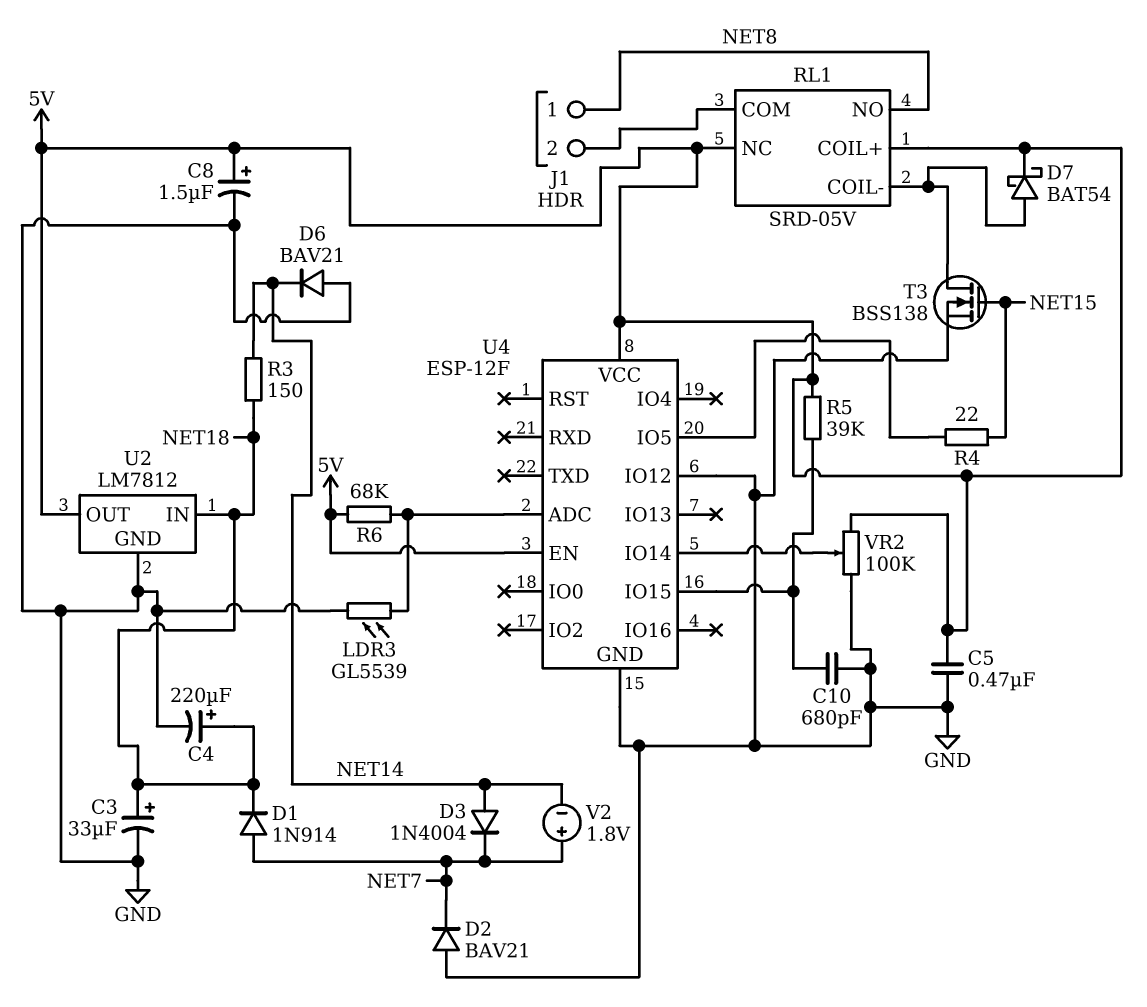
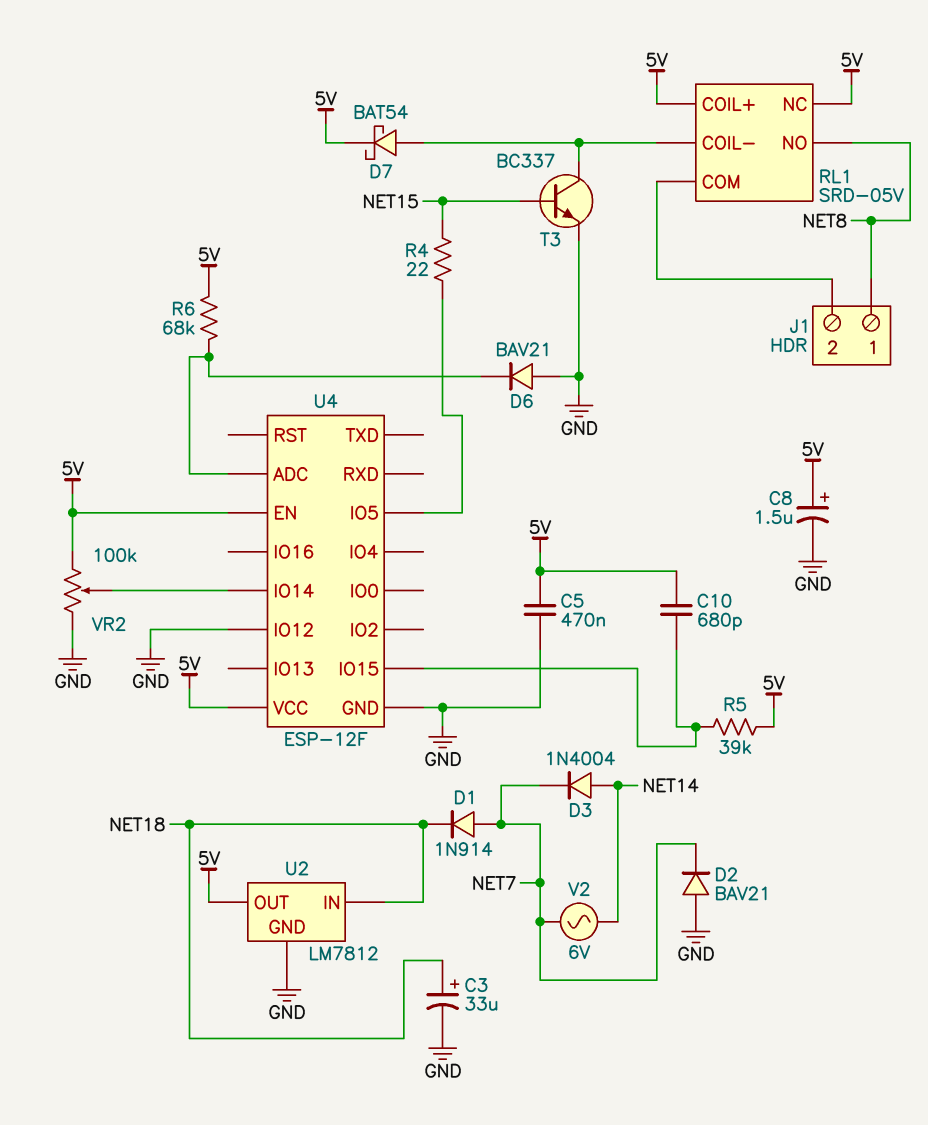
C4: 220uF (plus NET18, minus GND) -> none
C10: 680pF (GND, U4/IO15) -> 680pF (5V, U4/IO15)
D6: diode BAV21 (A GND, K NET14) -> diode BAV21 (A GND, K U4/ADC)
LDR3: GL5539 (GND, U4/ADC) -> none
R3: 150 (NET14, NET18) -> none
T3: NMOS BSS138 (G NET15, D RL1/COIL-, S GND) -> NPN BC337 (B NET15, C RL1/COIL-, E GND)
V2: 1.8V (plus NET7, minus NET14) -> AC 6V (NET7, NET14)

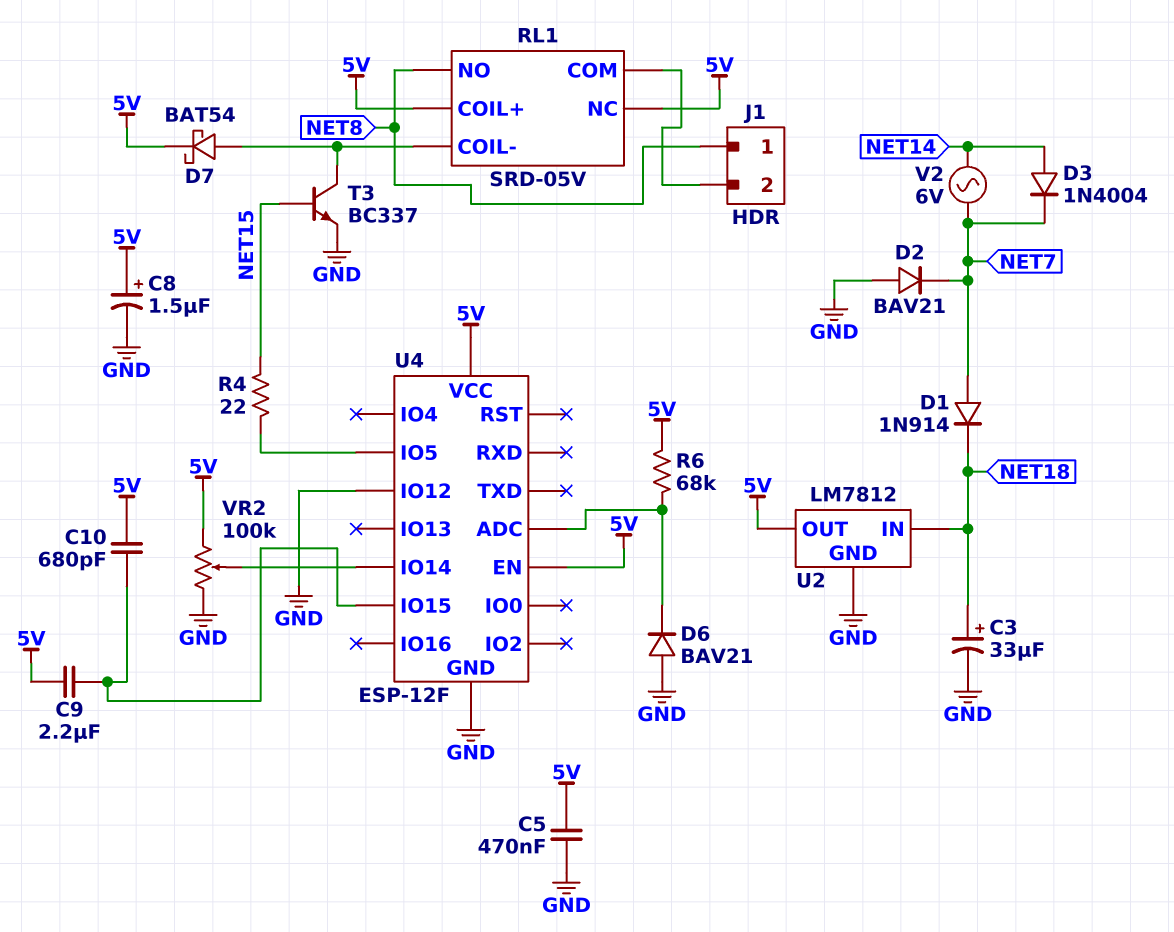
C9: none -> 2.2uF (5V, U4/IO15)
R5: 39k (5V, U4/IO15) -> none

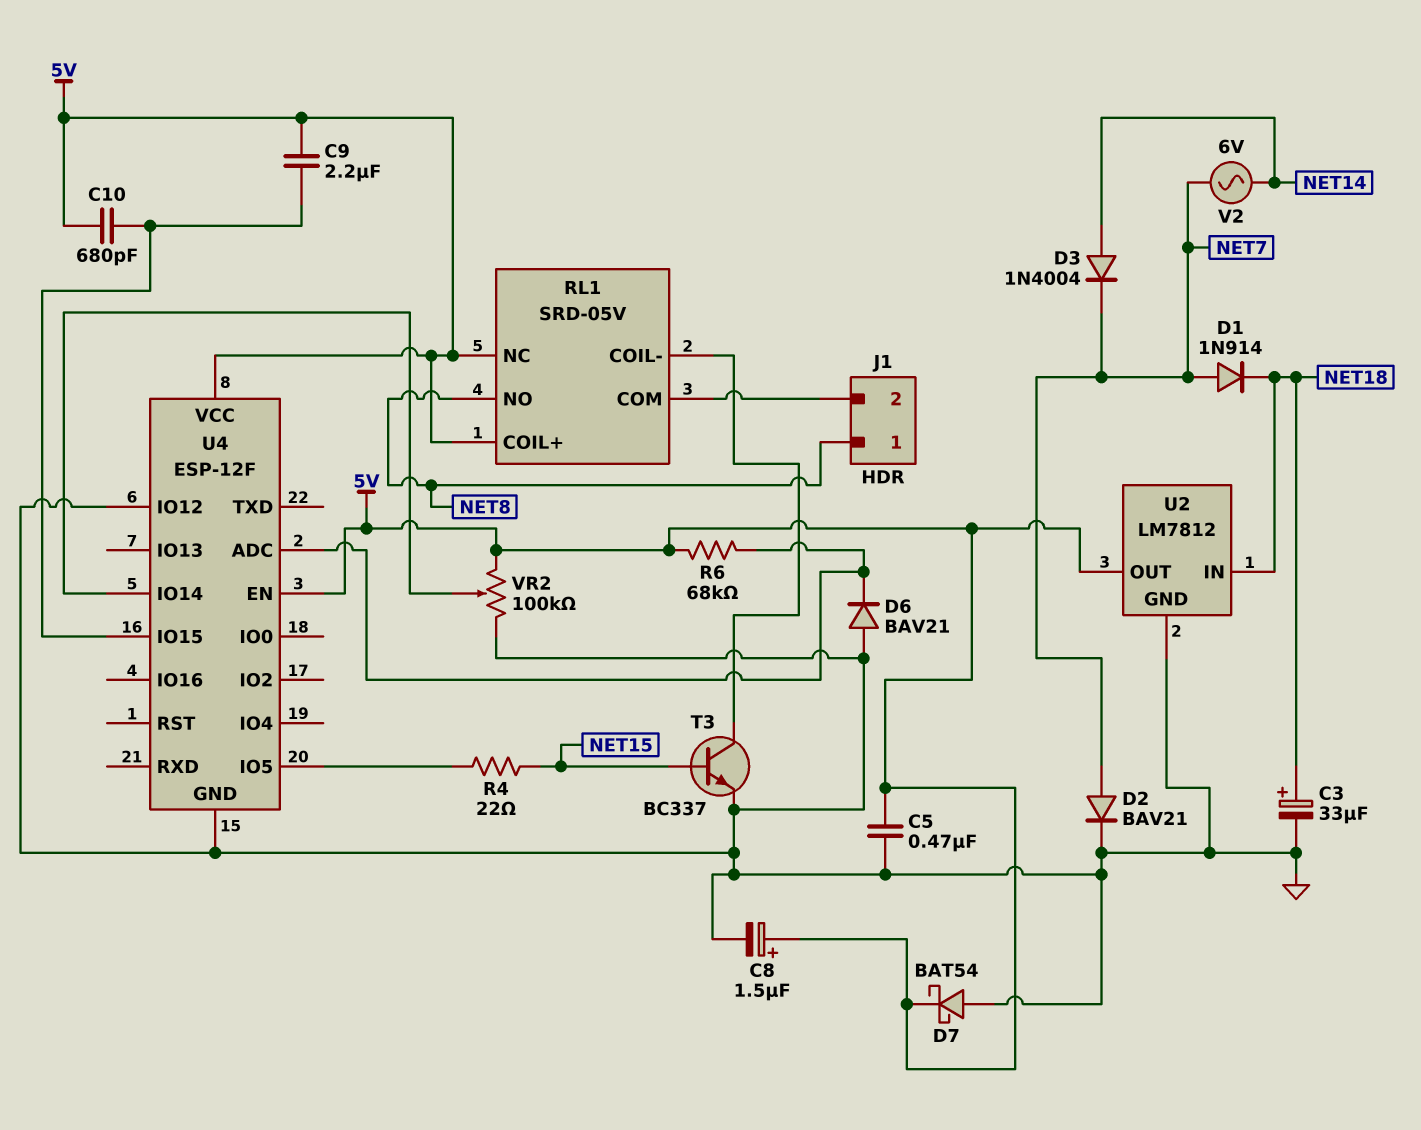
D2: diode BAV21 (A GND, K NET7) -> diode BAV21 (A NET7, K GND)
D7: schottky BAT54 (A RL1/COIL-, K 5V) -> schottky BAT54 (A GND, K 5V)

